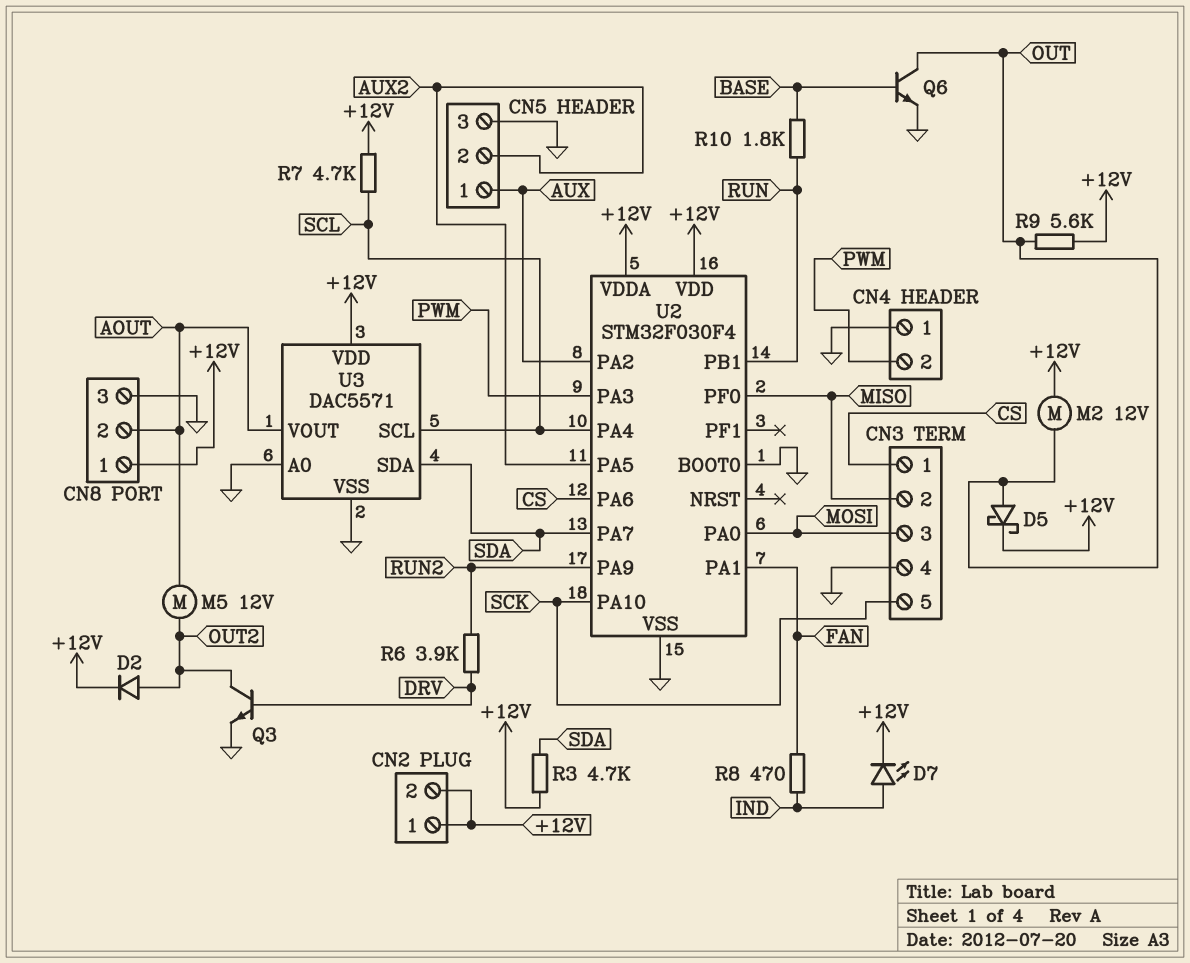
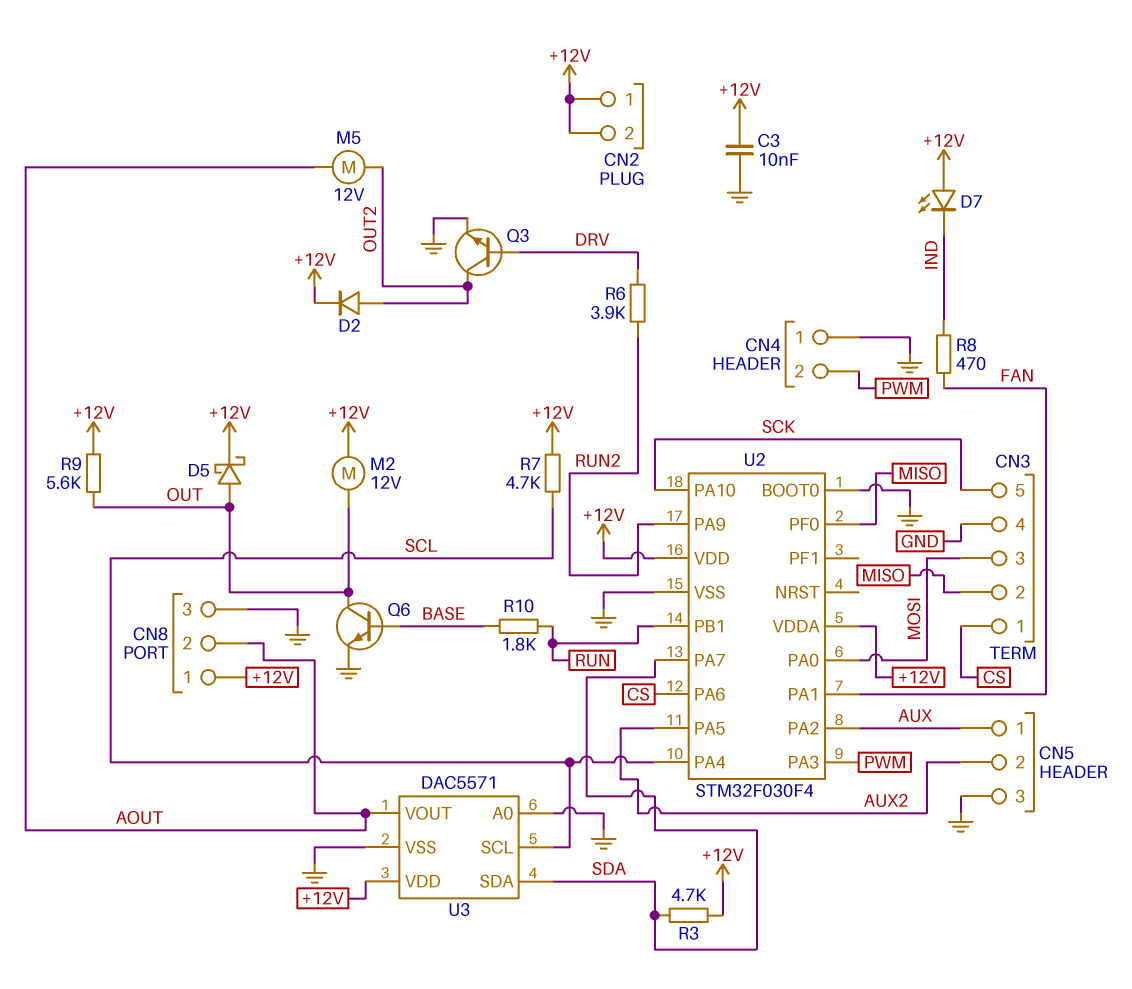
C3: none -> 10nF (+12V, GND)
D7: LED (A IND, K +12V) -> LED (A +12V, K IND)

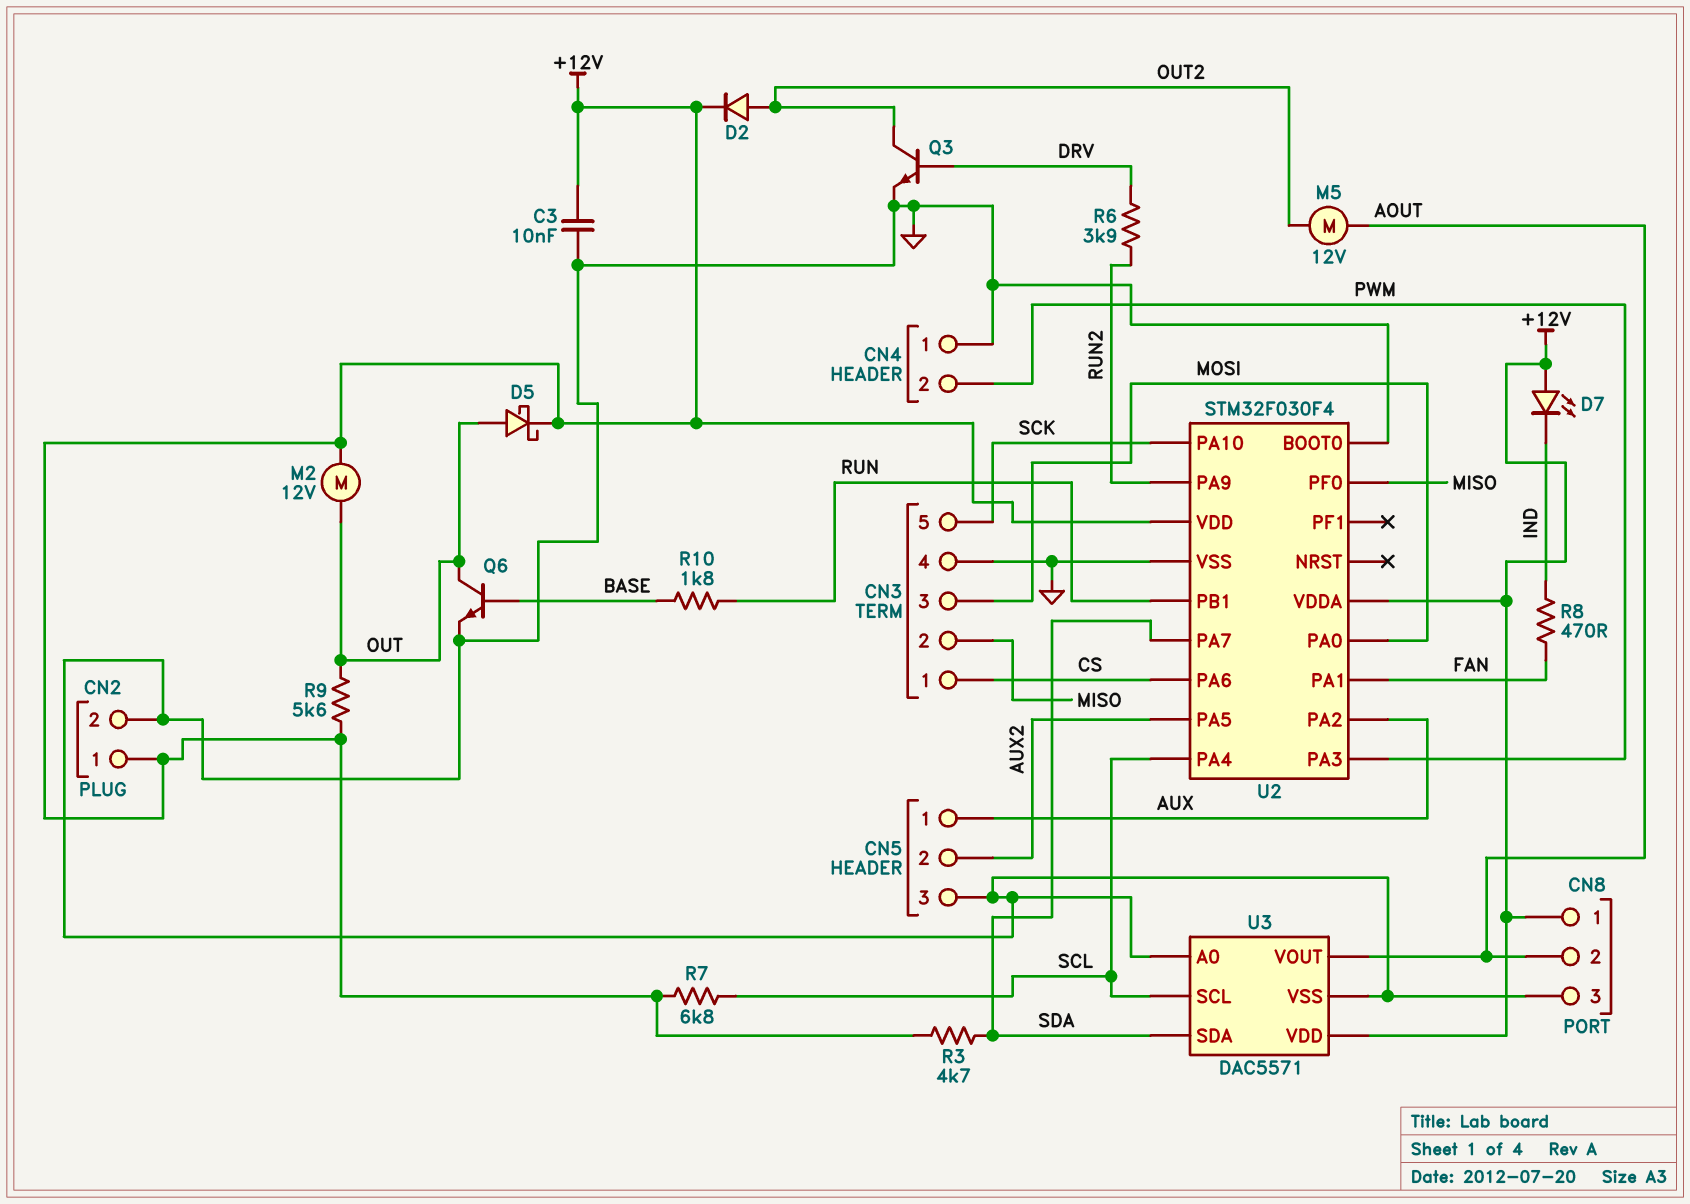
CN2 pin 2: +12V -> GND
R7: 4.7k (+12V, SCL) -> 6.8k (+12V, SCL)

